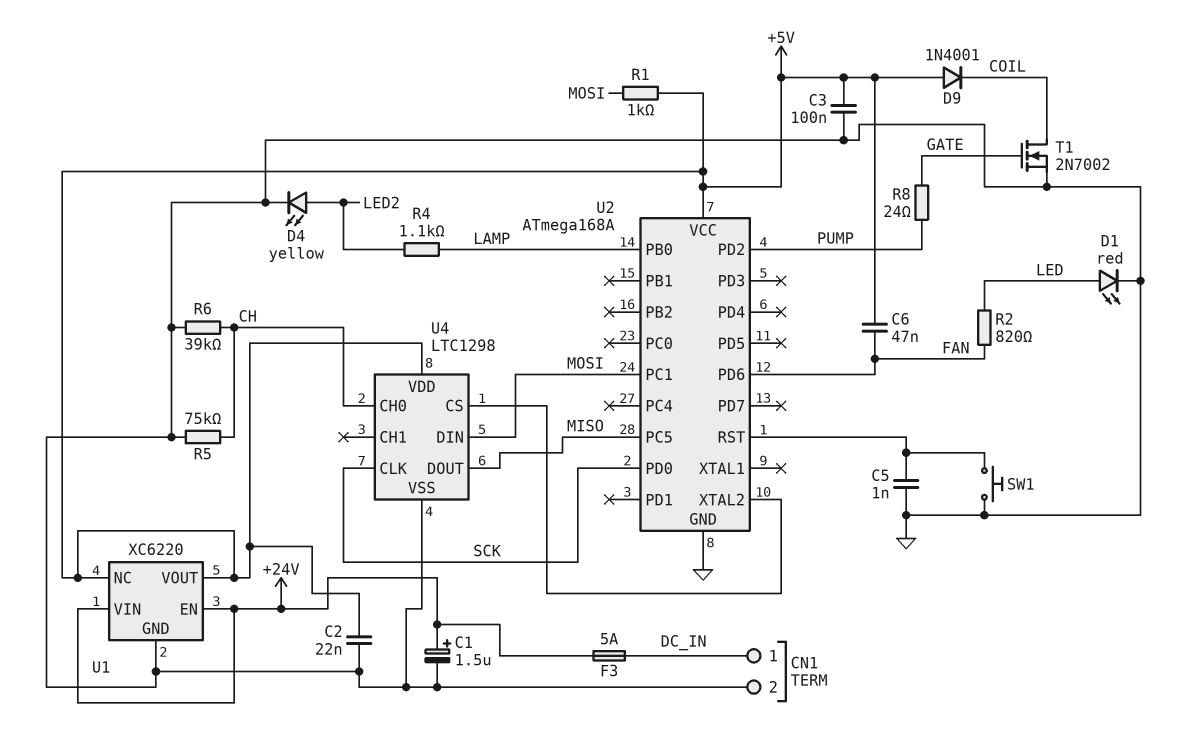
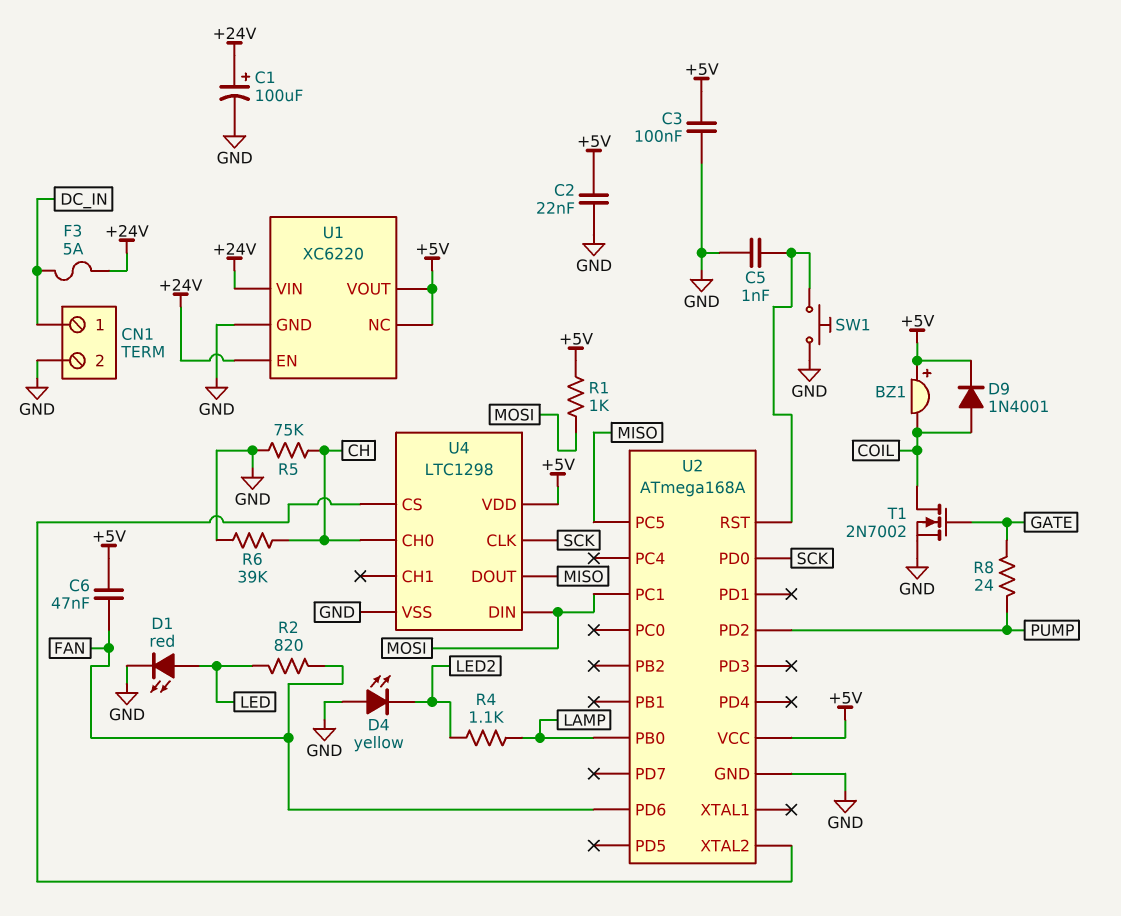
BZ1: none -> buzzer (plus +5V, minus COIL)
C1: 1.5uF (plus +24V, minus GND) -> 100uF (plus +24V, minus GND)
D4: LED yellow (A LED2, K GND) -> LED yellow (A GND, K LED2)
D9: diode 1N4001 (A +5V, K COIL) -> diode 1N4001 (A COIL, K +5V)

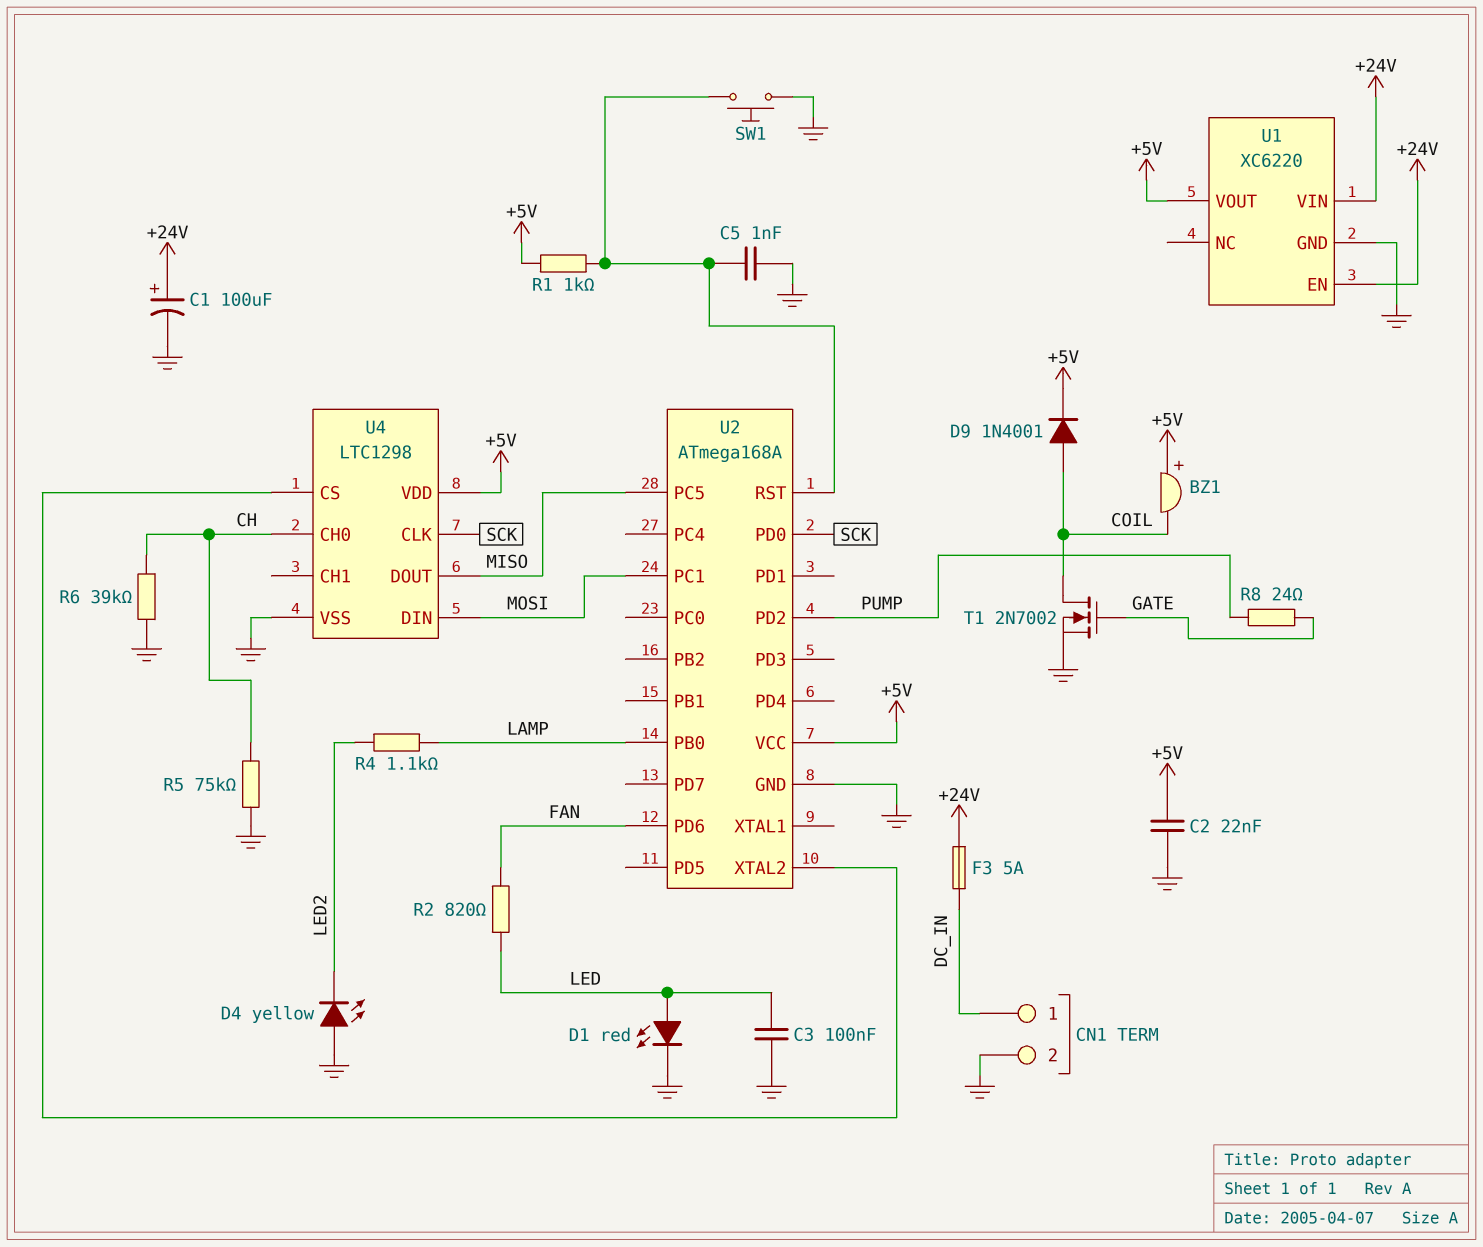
C3: 100nF (+5V, GND) -> 100nF (GND, LED)
C6: 47nF (+5V, FAN) -> none
R1: 1k (+5V, MOSI) -> 1k (+5V, U2/RST)
U1 pin NC: +5V -> none

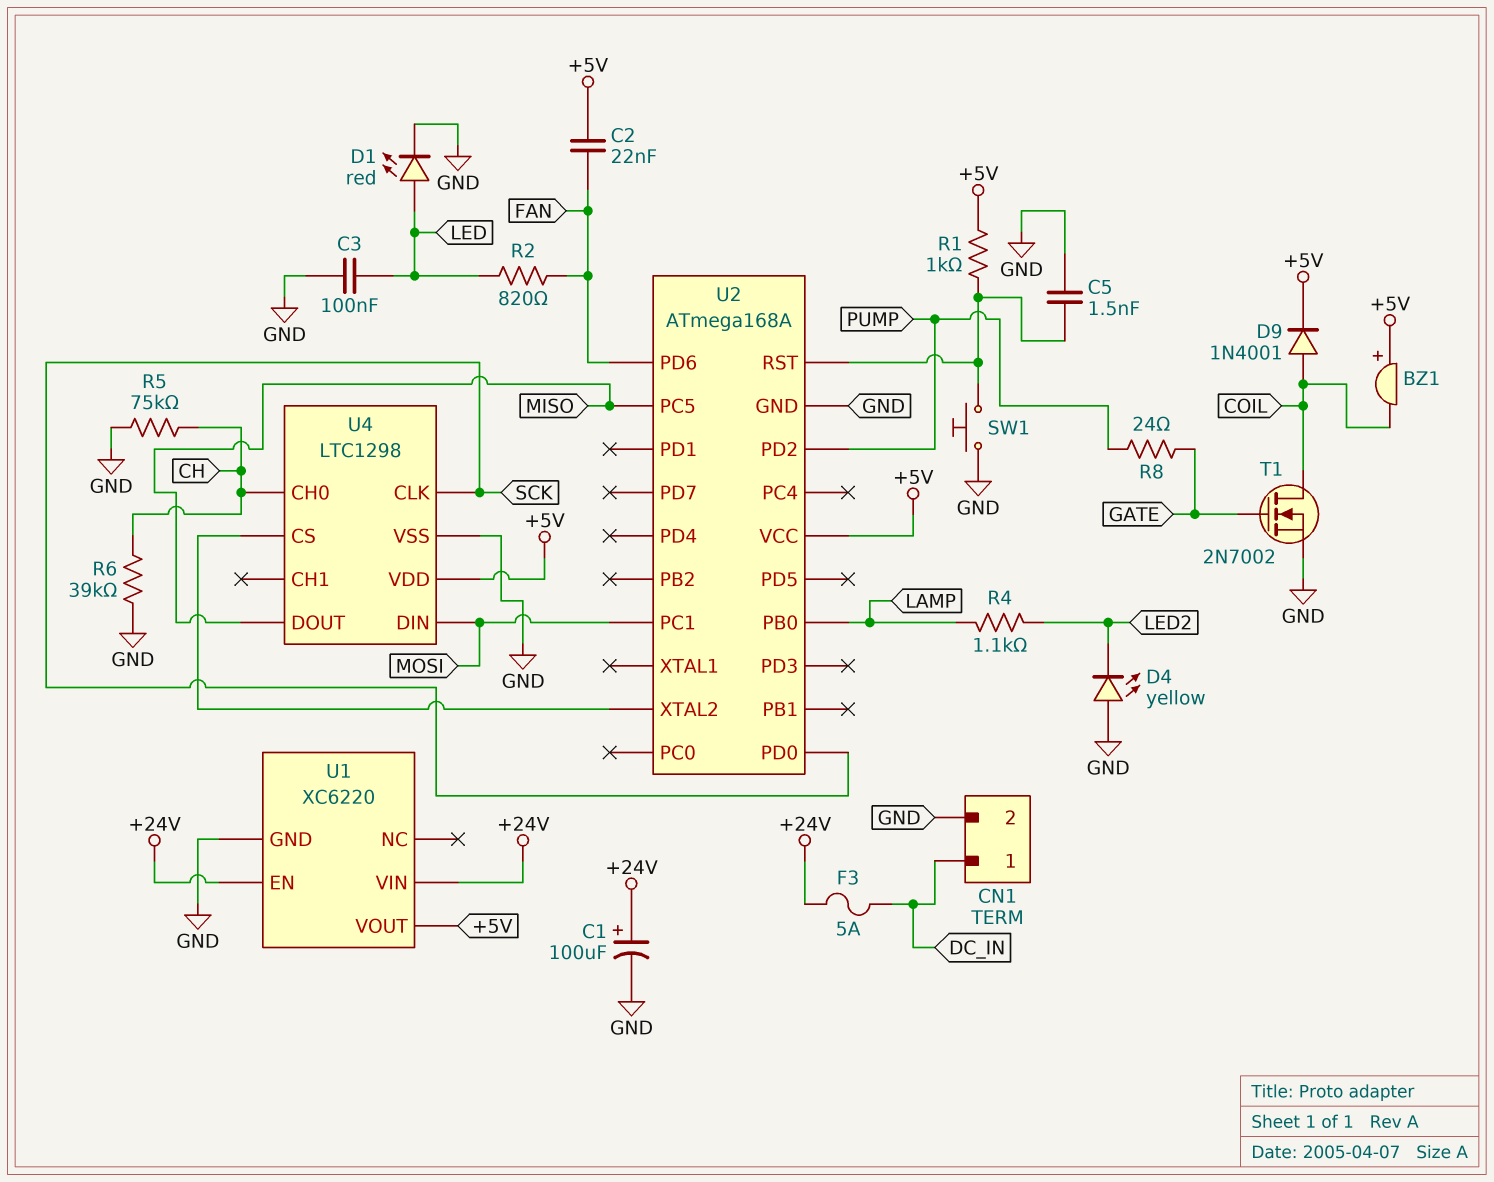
C2: 22nF (+5V, GND) -> 22nF (+5V, FAN)
C5: 1nF (GND, U2/RST) -> 1.5nF (GND, U2/RST)

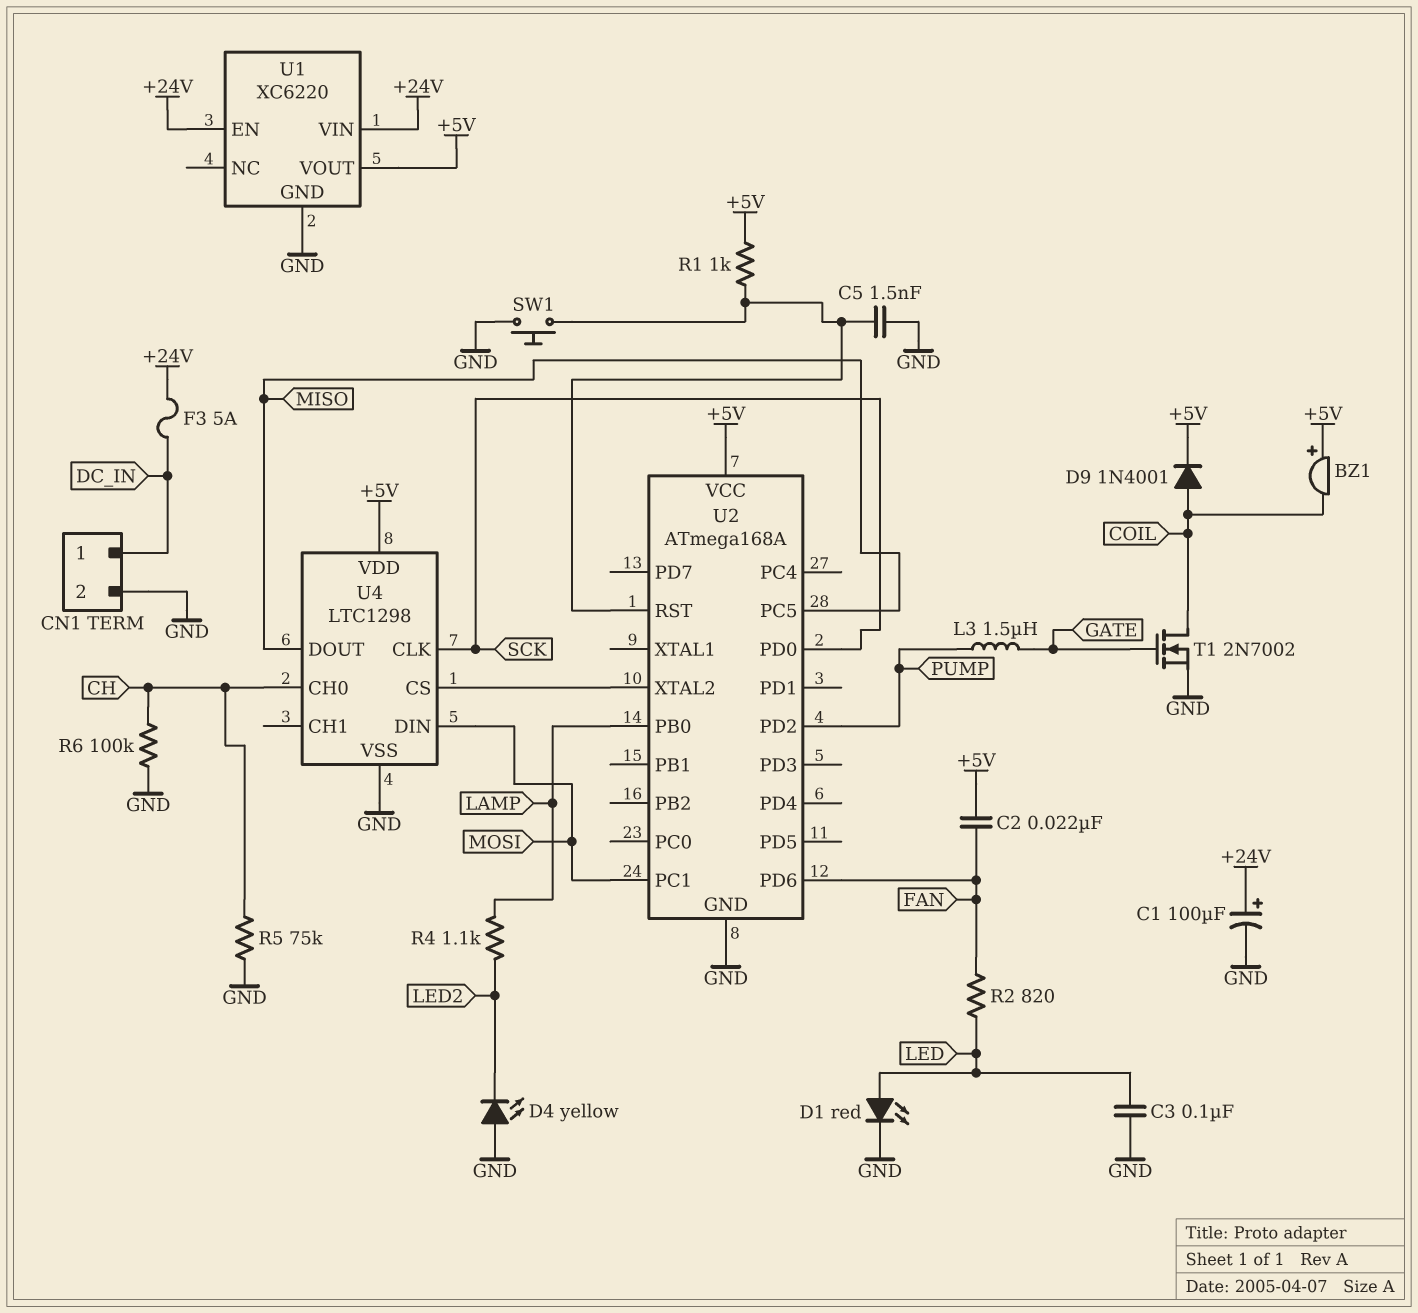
L3: none -> 1.5uH (GATE, PUMP)
R6: 39k (CH, GND) -> 100k (CH, GND)
R8: 24 (GATE, PUMP) -> none

